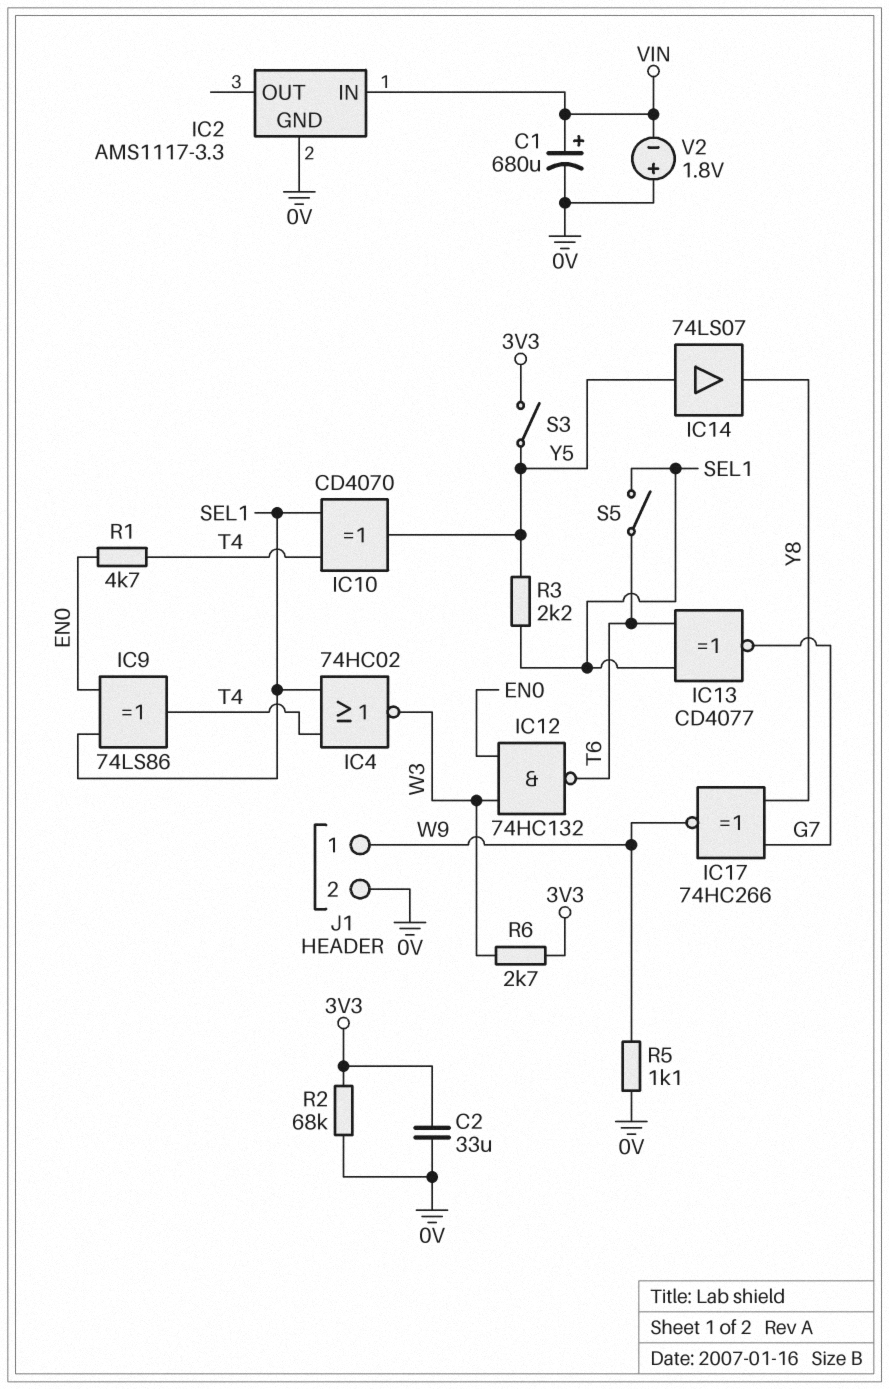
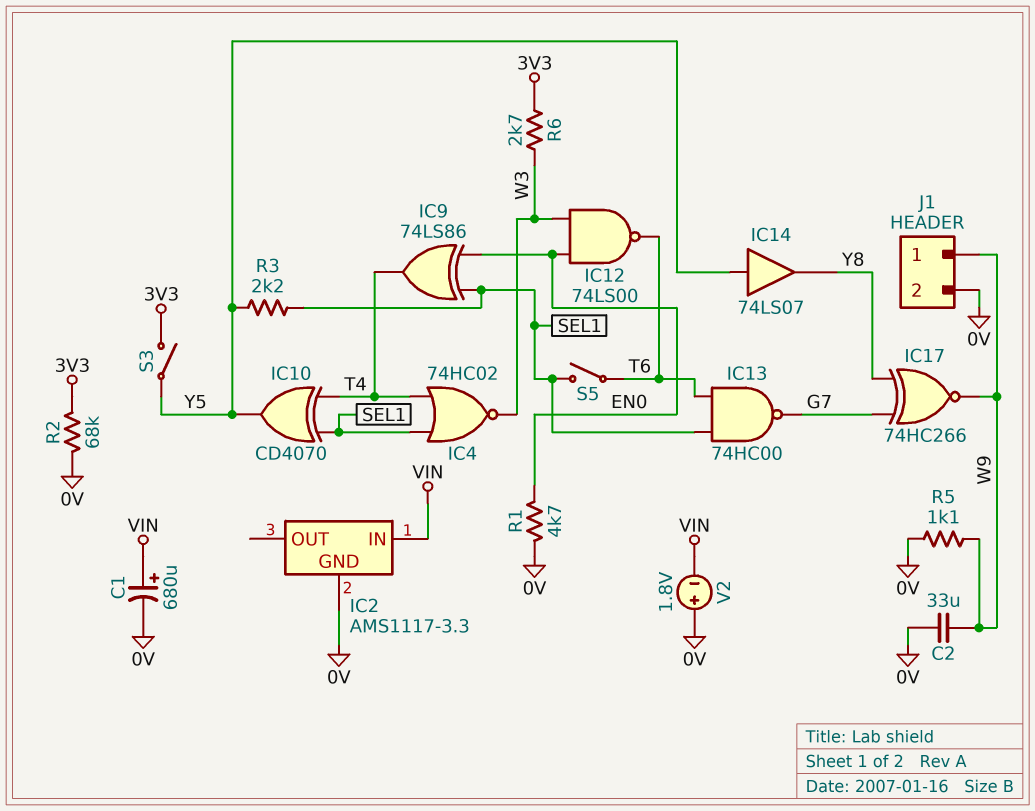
C2: 33uF (0V, 3V3) -> 33uF (0V, W9)
IC12: NAND 74HC132 (in EN0, in W3, out T6) -> NAND 74LS00 (in EN0, in W3, out T6)
IC13: XNOR CD4077 (in SEL1, in T6, out G7) -> NAND 74HC00 (in SEL1, in T6, out G7)
R1: 4.7k (EN0, T4) -> 4.7k (0V, EN0)

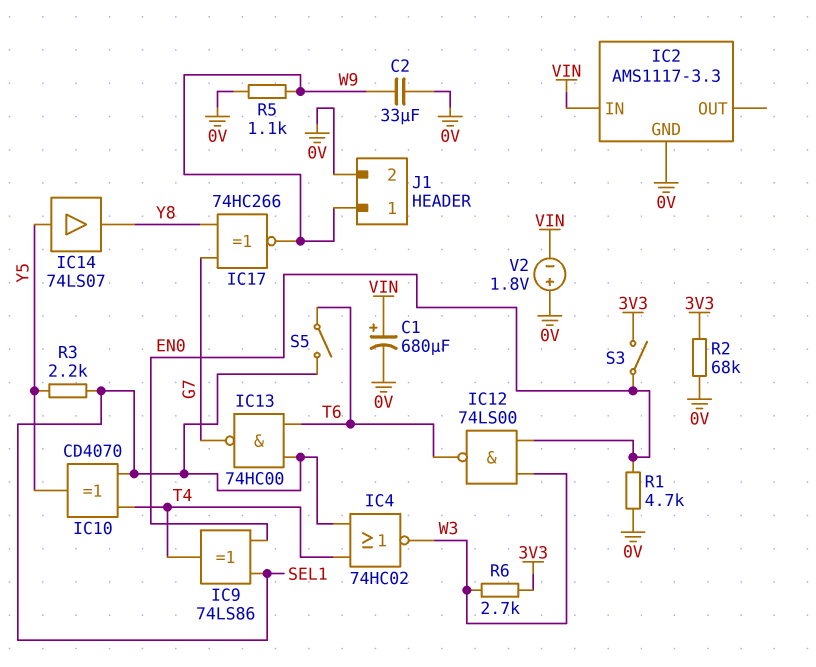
S3: switch (3V3, Y5) -> switch (3V3, EN0)

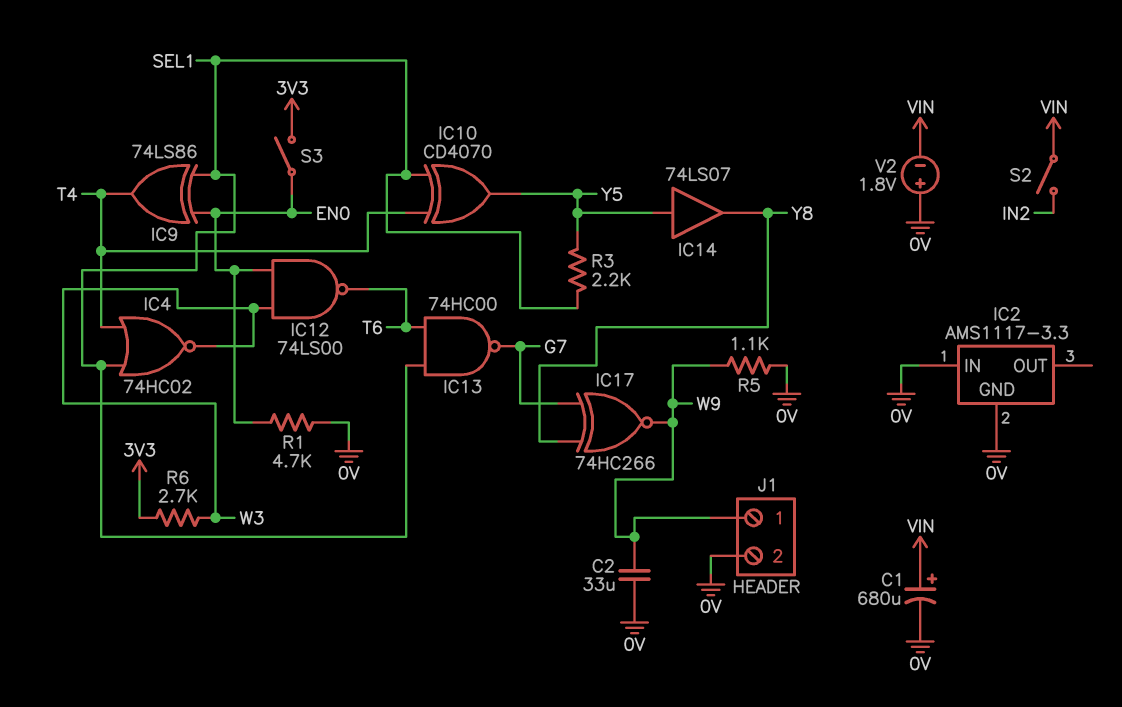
IC2 pin IN: VIN -> 0V
R2: 68k (0V, 3V3) -> none
S2: none -> switch (IN2, VIN)
S5: switch (SEL1, T6) -> none

